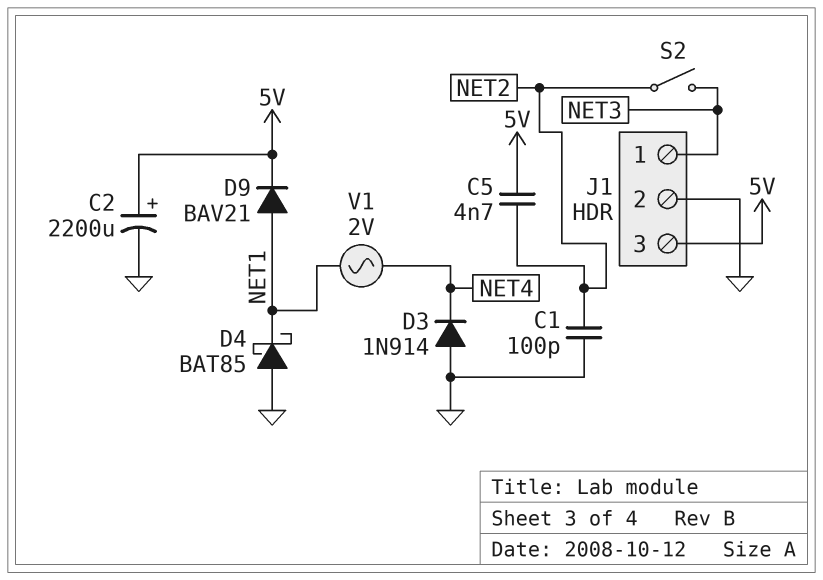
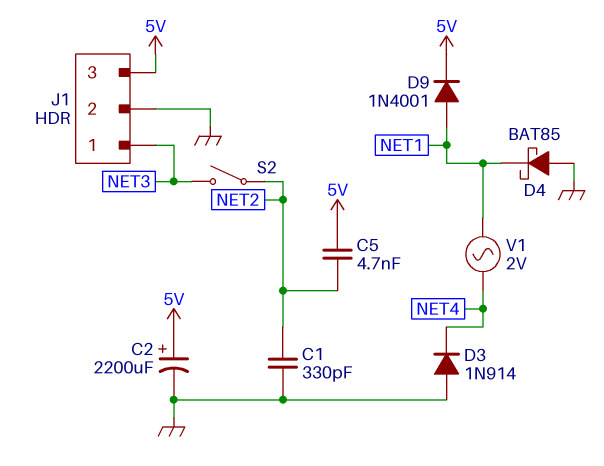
C1: 100pF (GND, NET2) -> 330pF (GND, NET2)
D9: diode BAV21 (A NET1, K 5V) -> diode 1N4001 (A NET1, K 5V)

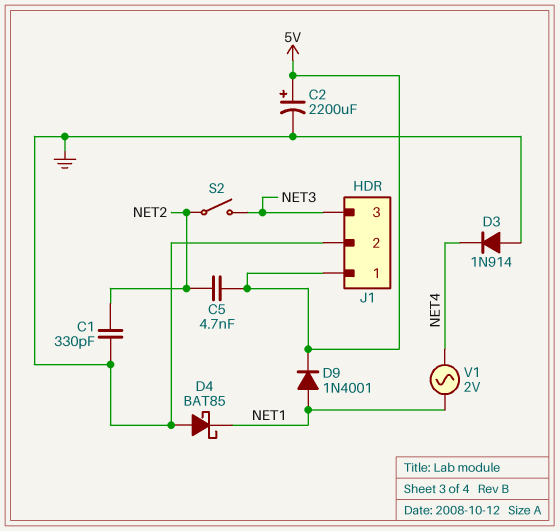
J1 pin 1: NET3 -> 5V
J1 pin 3: 5V -> NET3

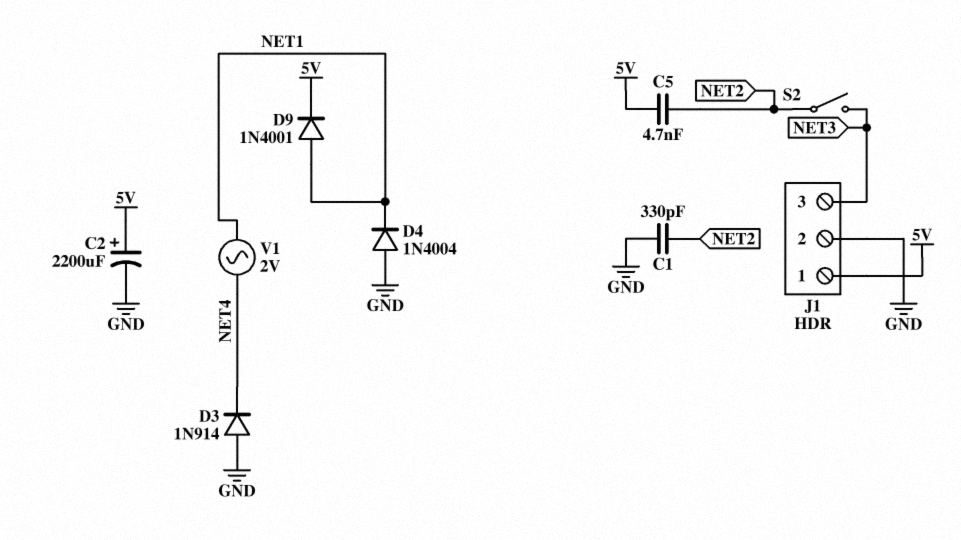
D4: schottky BAT85 (A GND, K NET1) -> diode 1N4004 (A GND, K NET1)

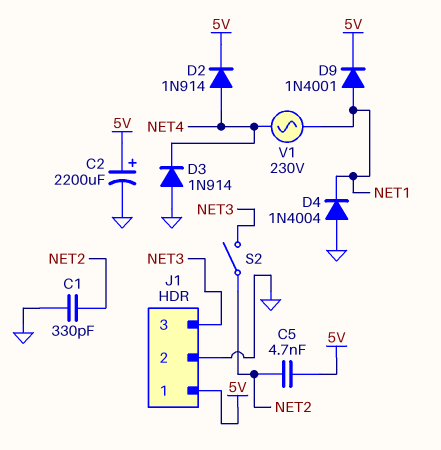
D2: none -> diode 1N914 (A NET4, K 5V)
V1: AC 2V (NET1, NET4) -> AC 230V (NET1, NET4)

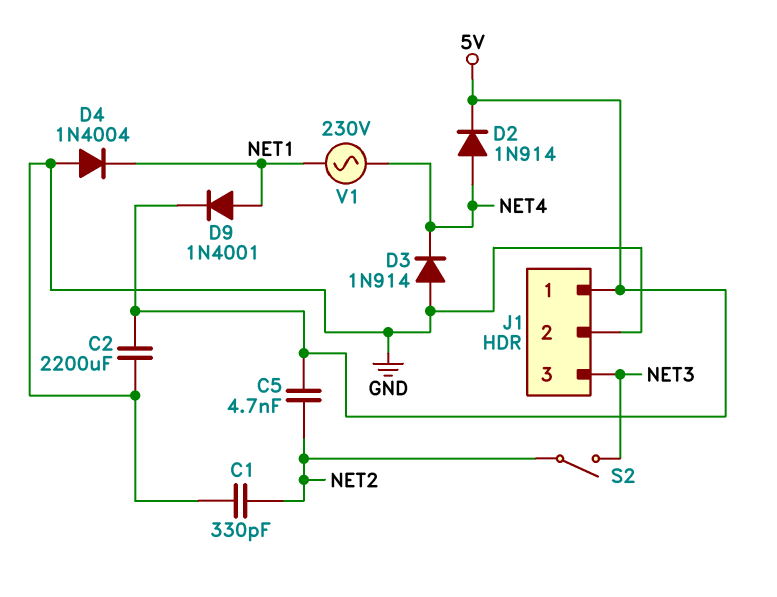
C2: 2200uF (plus 5V, minus GND) -> 2200uF (5V, GND)

